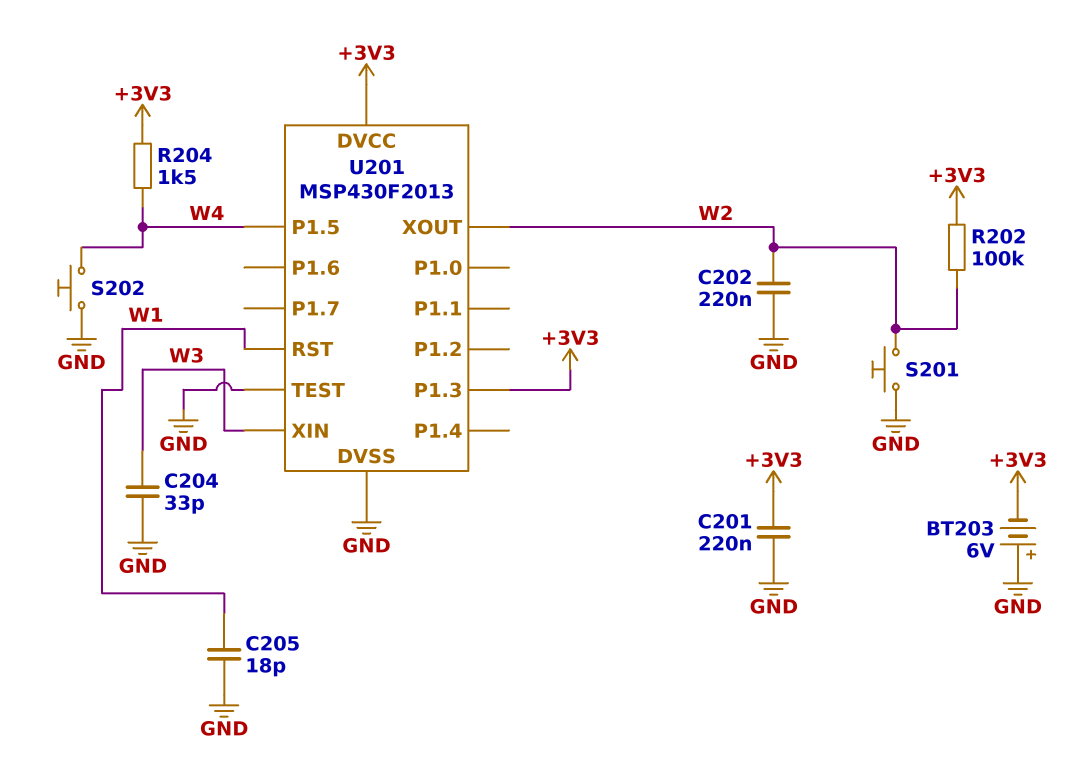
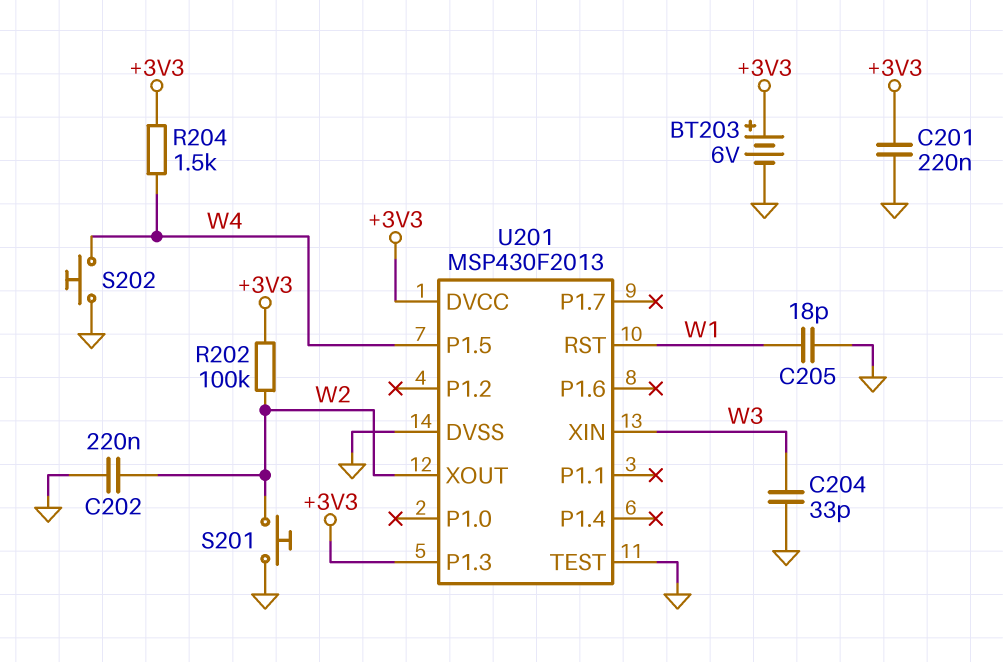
BT203: 6V (plus GND, minus +3V3) -> 6V (plus +3V3, minus GND)

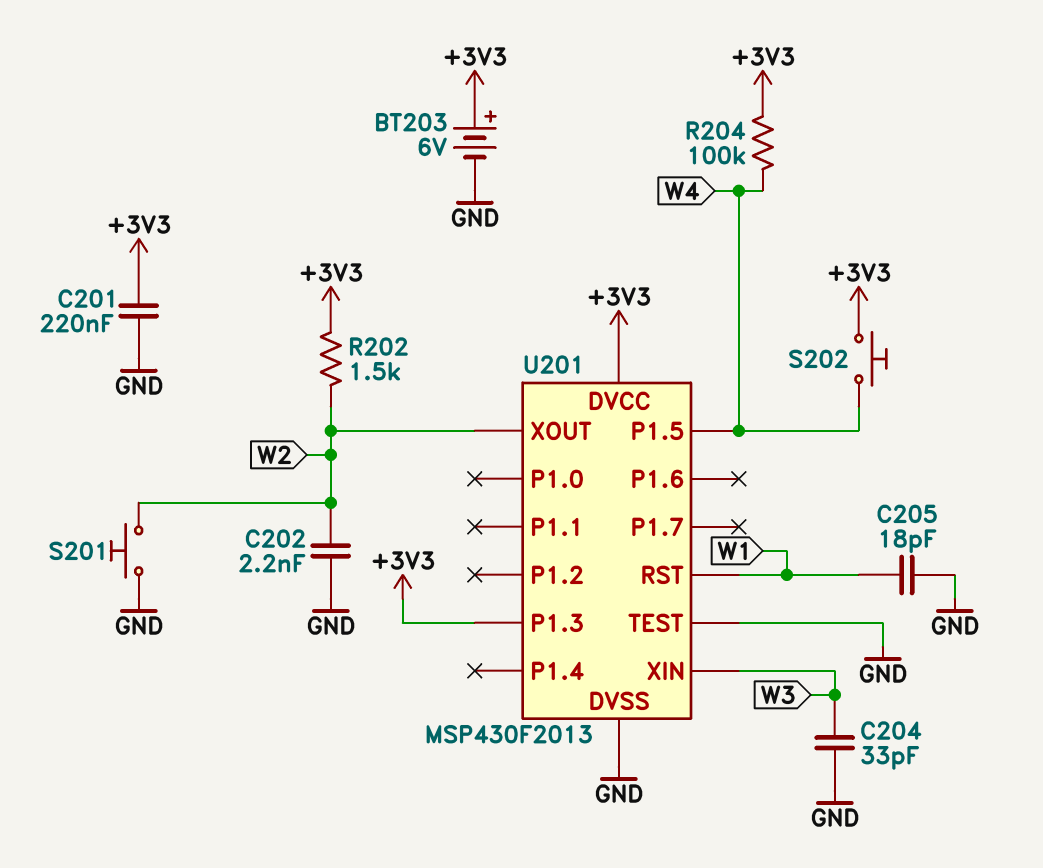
C202: 220nF (GND, W2) -> 2.2nF (GND, W2)
R202: 100k (+3V3, W2) -> 1.5k (+3V3, W2)
R204: 1.5k (+3V3, W4) -> 100k (+3V3, W4)
S202: button (GND, W4) -> button (+3V3, W4)

